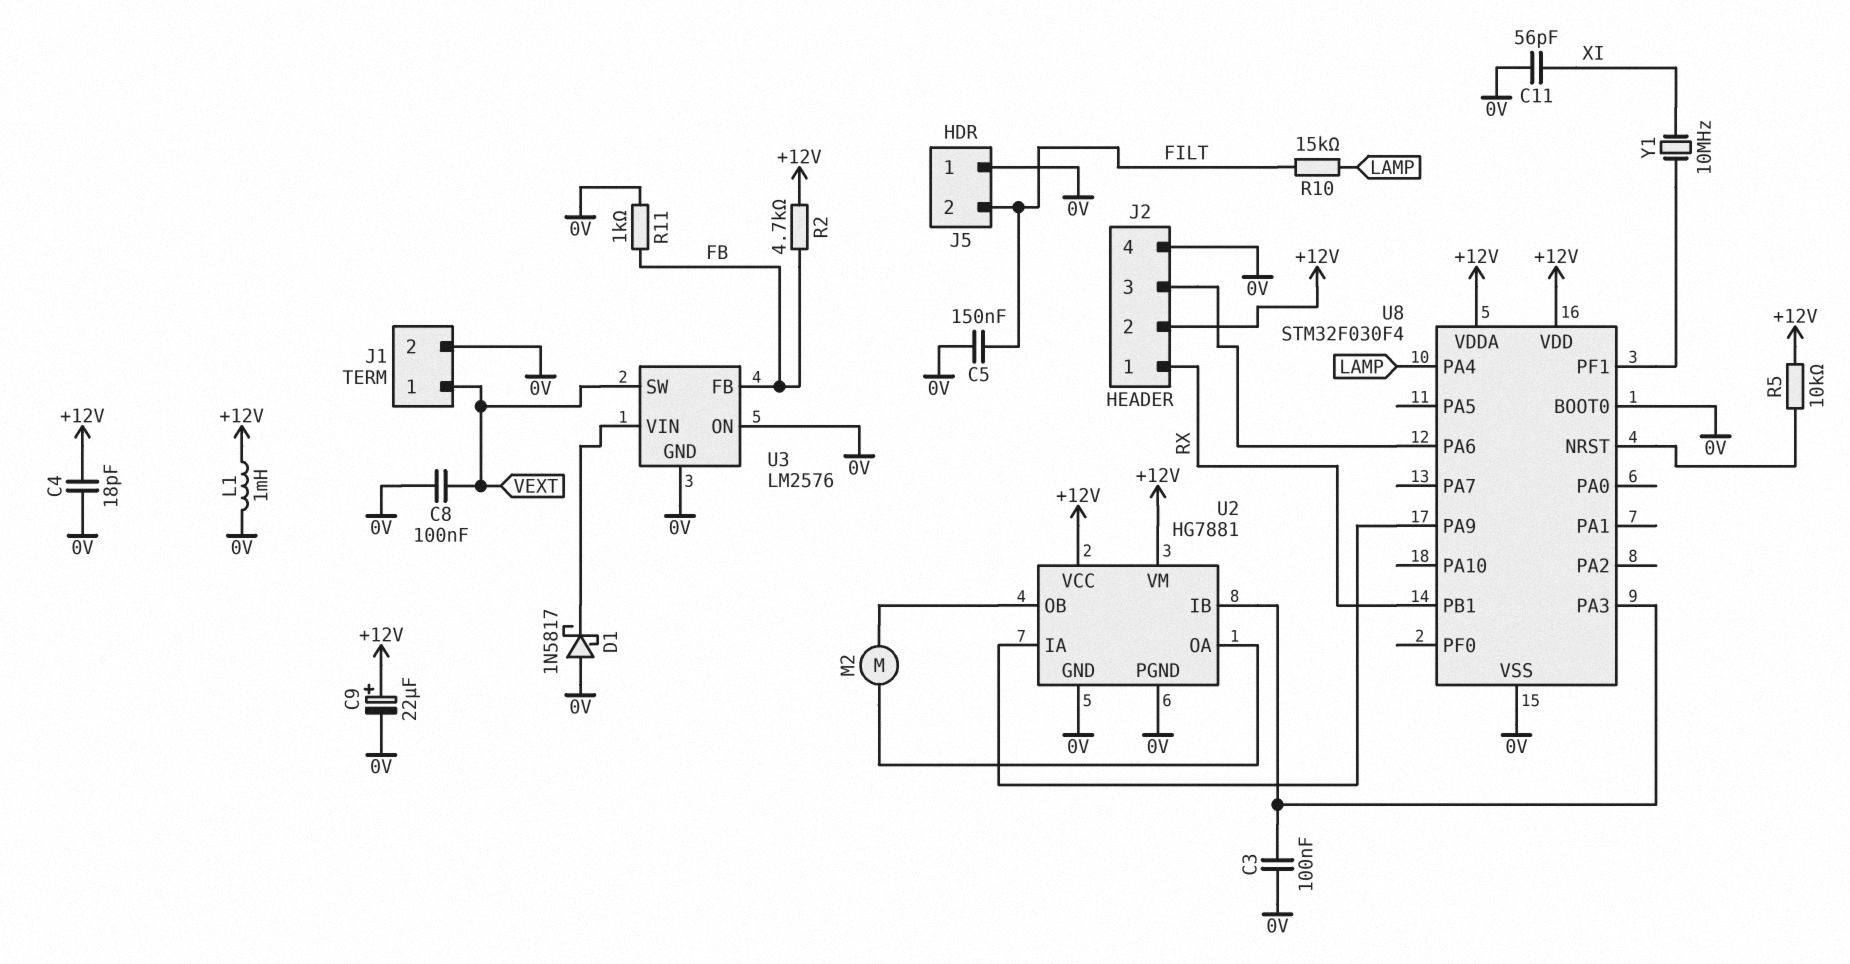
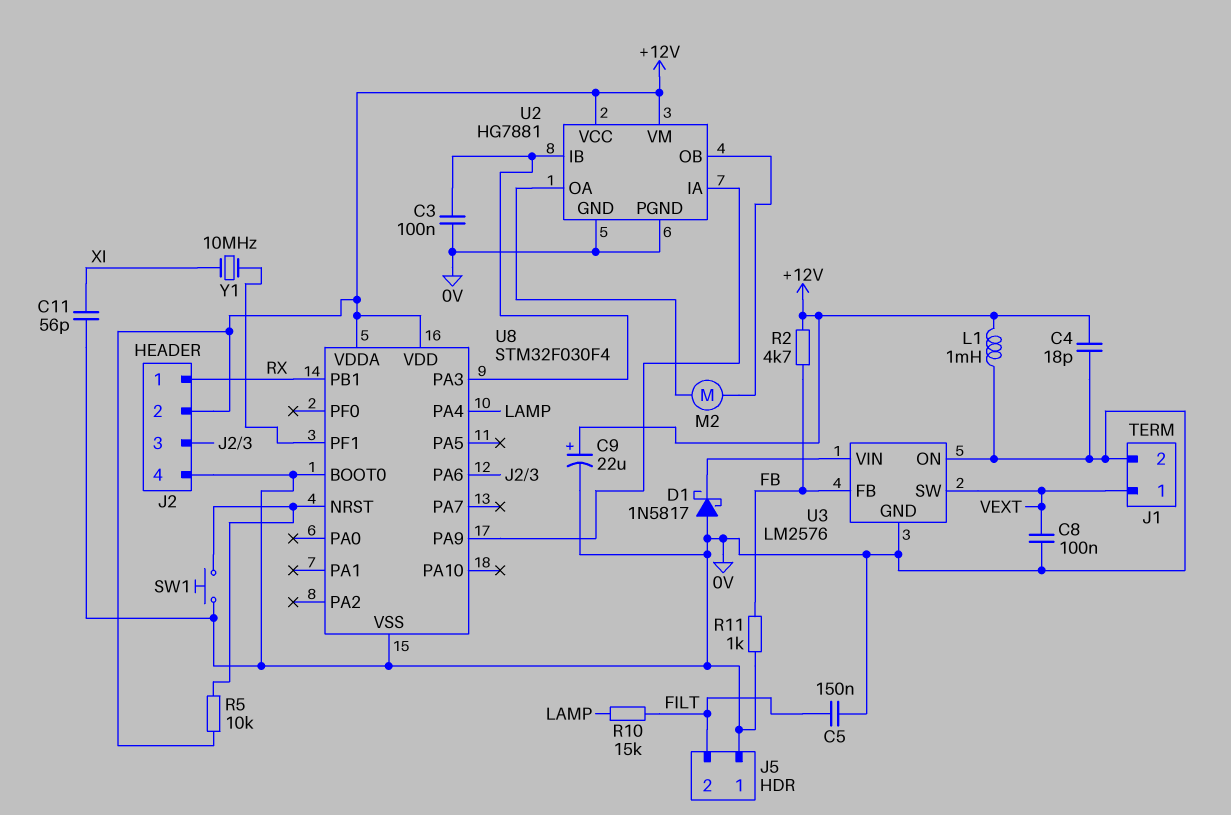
SW1: none -> button (0V, U8/NRST)

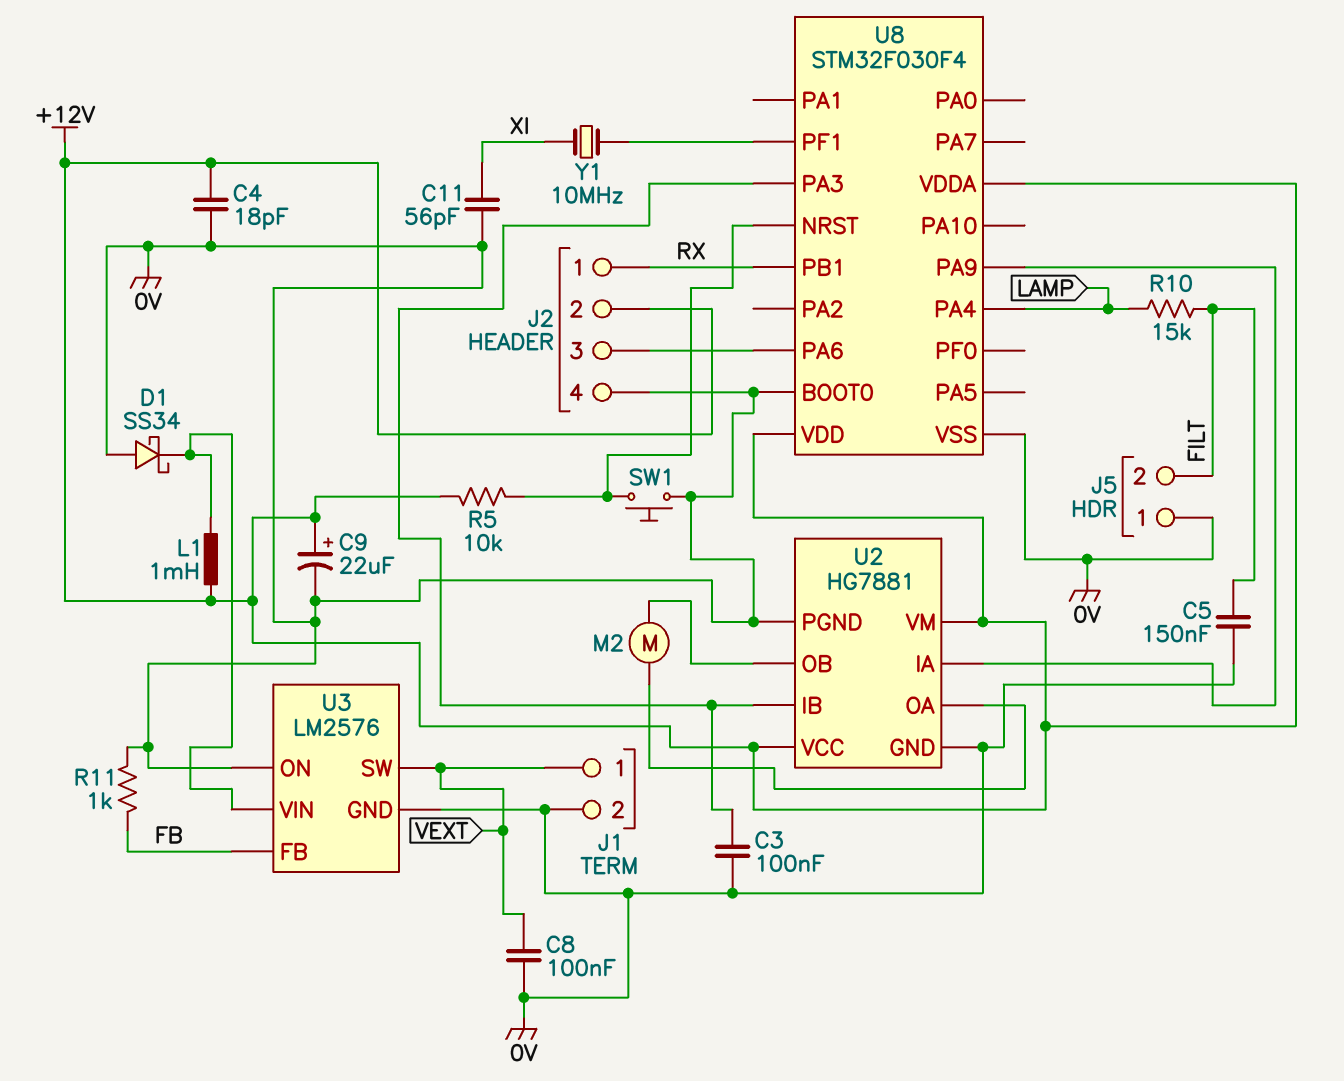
D1: schottky 1N5817 (A 0V, K U3/VIN) -> schottky SS34 (A 0V, K U3/VIN)
L1: 1mH (+12V, 0V) -> 1mH (+12V, U3/VIN)
R2: 4.7k (+12V, FB) -> none

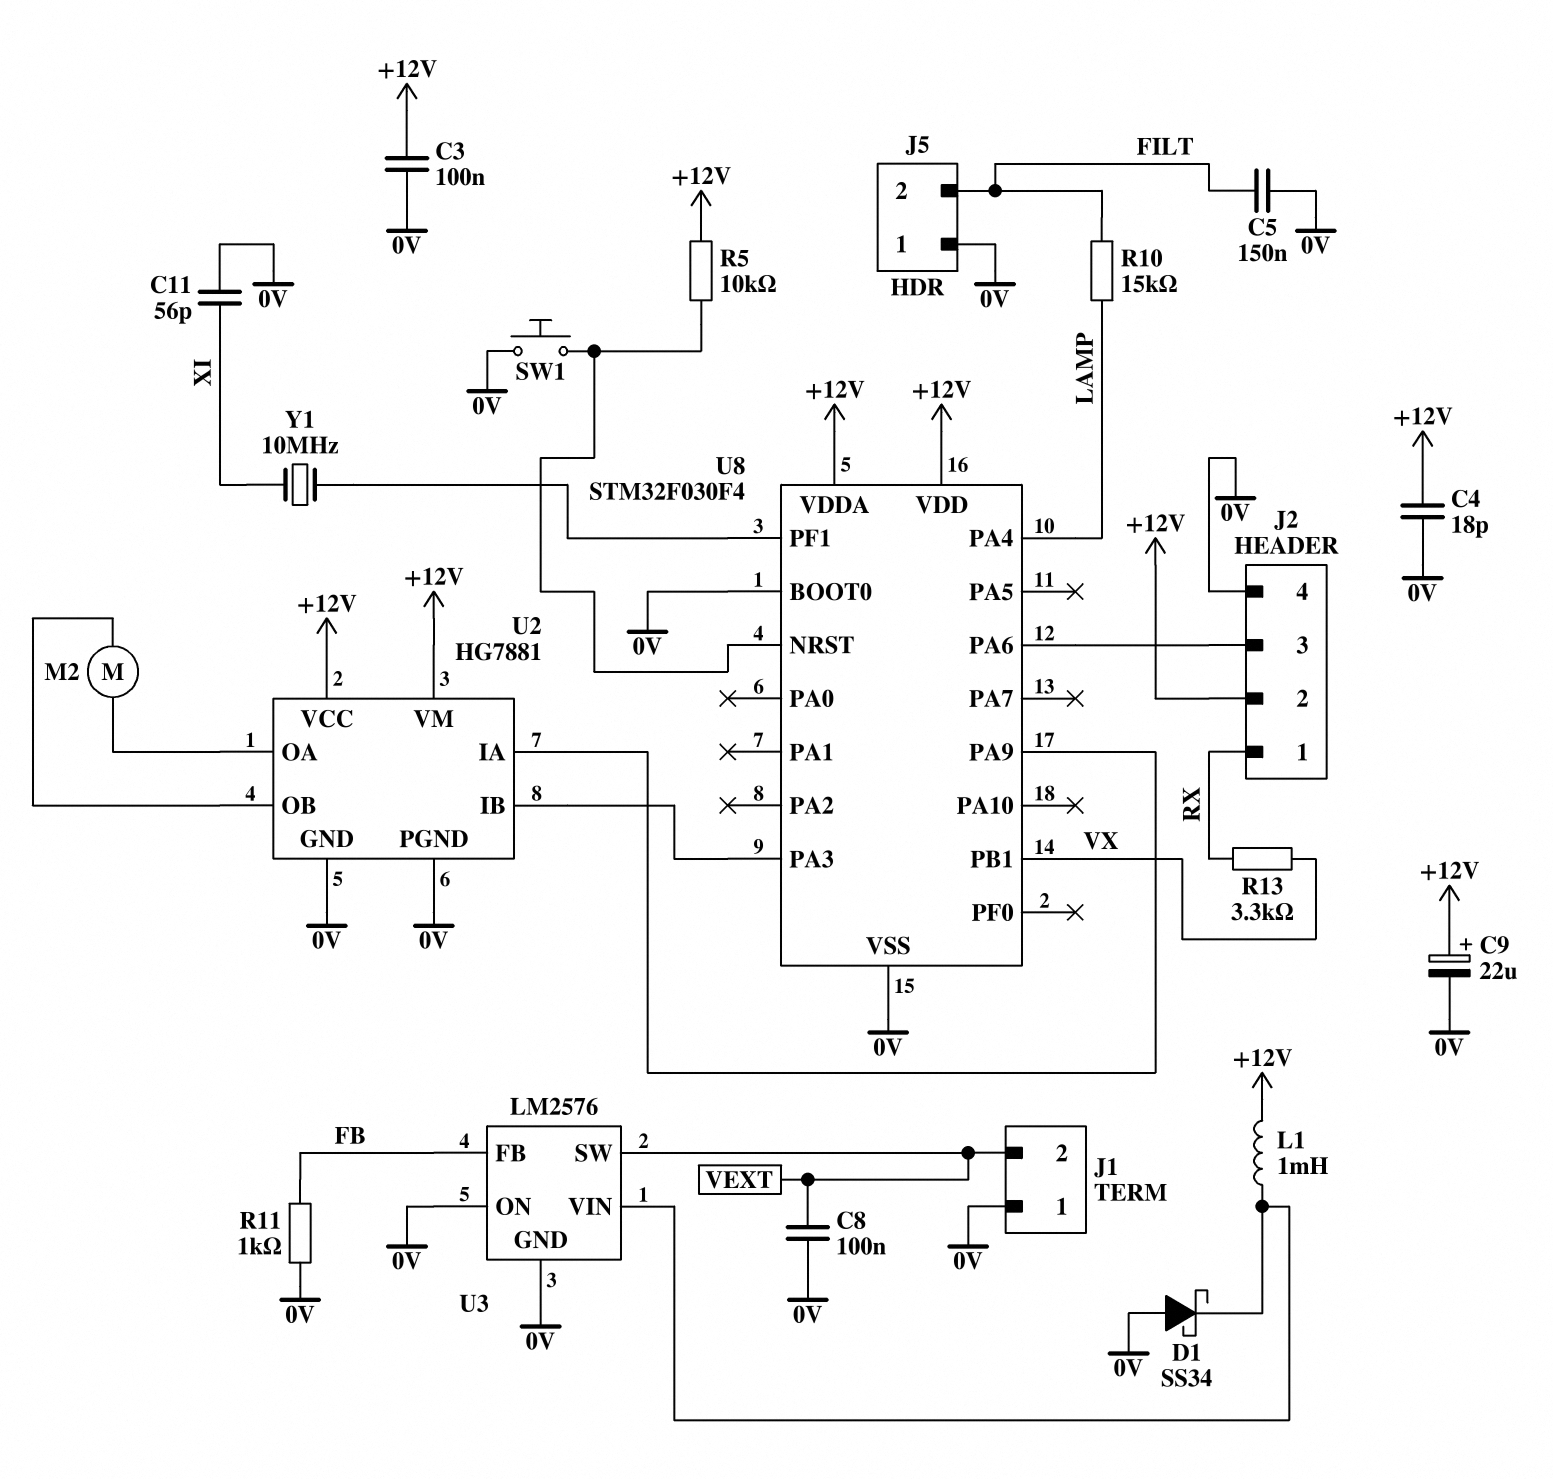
C3: 100nF (0V, U2/IB) -> 100nF (+12V, 0V)
J1 pin 1: VEXT -> 0V
J1 pin 2: 0V -> VEXT
R13: none -> 3.3k (RX, VX)
U8 pin PB1: RX -> VX

